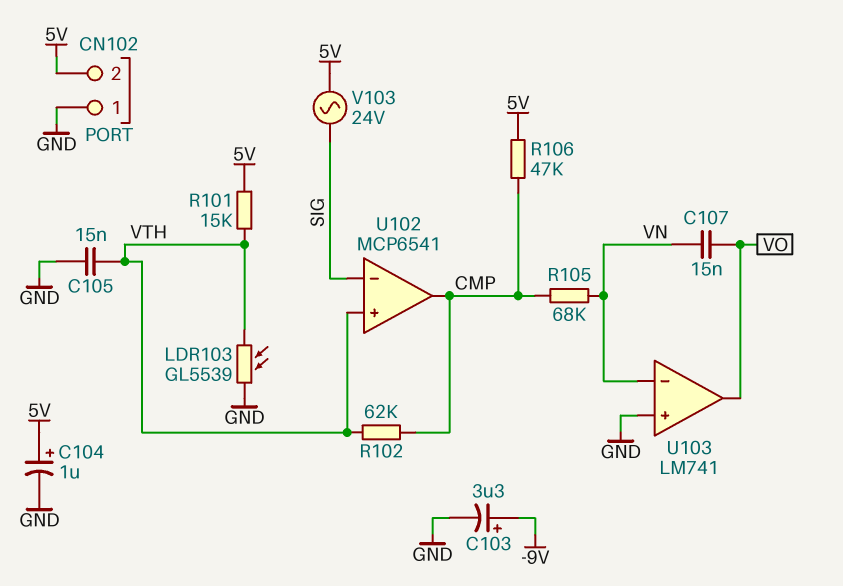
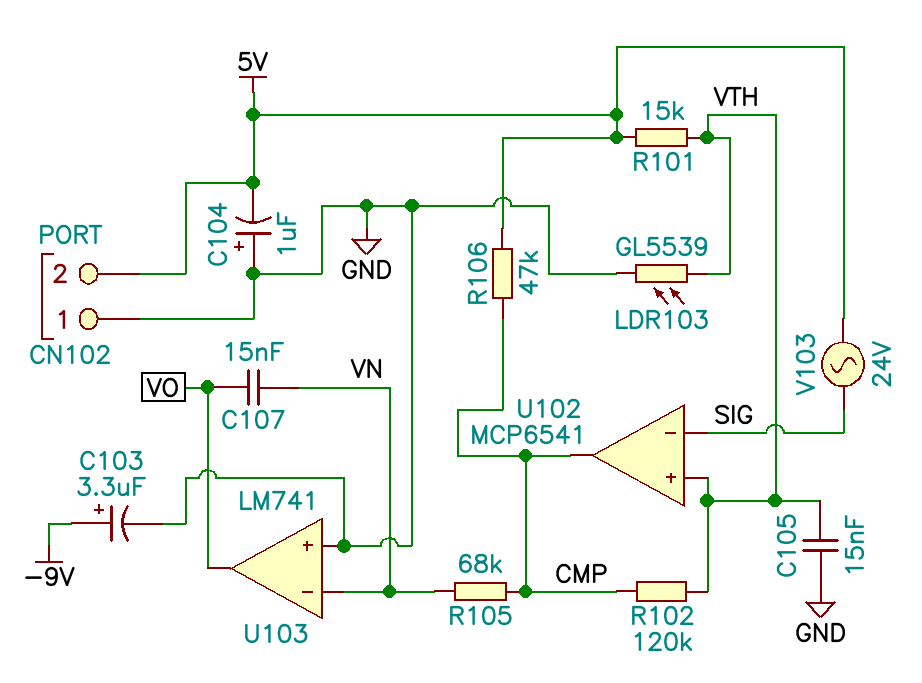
C104: 1uF (plus 5V, minus GND) -> 1uF (plus GND, minus 5V)
R102: 62k (CMP, VTH) -> 120k (CMP, VTH)

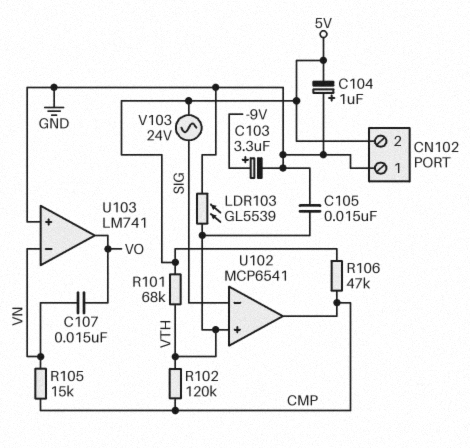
R101: 15k (5V, VTH) -> 68k (5V, VTH)
R105: 68k (CMP, VN) -> 15k (CMP, VN)

